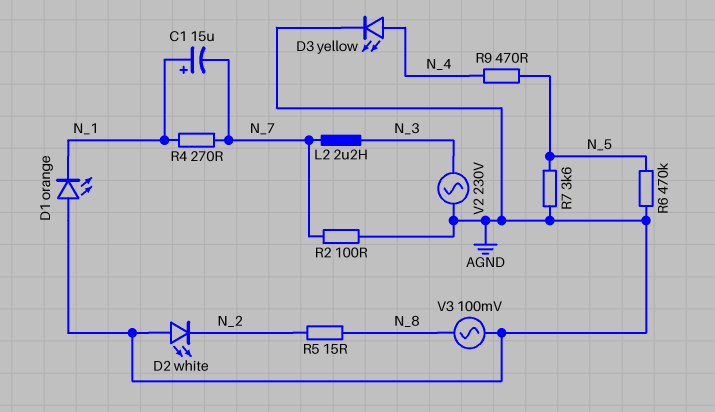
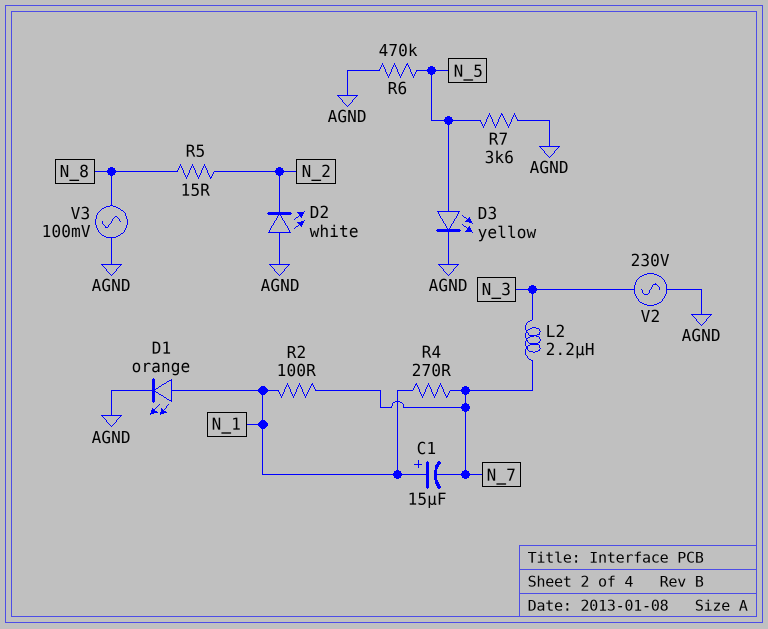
D1: LED orange (A AGND, K N_1) -> LED orange (A N_1, K AGND)
D3: LED yellow (A N_4, K AGND) -> LED yellow (A N_5, K AGND)
R2: 100 (AGND, N_7) -> 100 (N_1, N_7)
R9: 470 (N_4, N_5) -> none

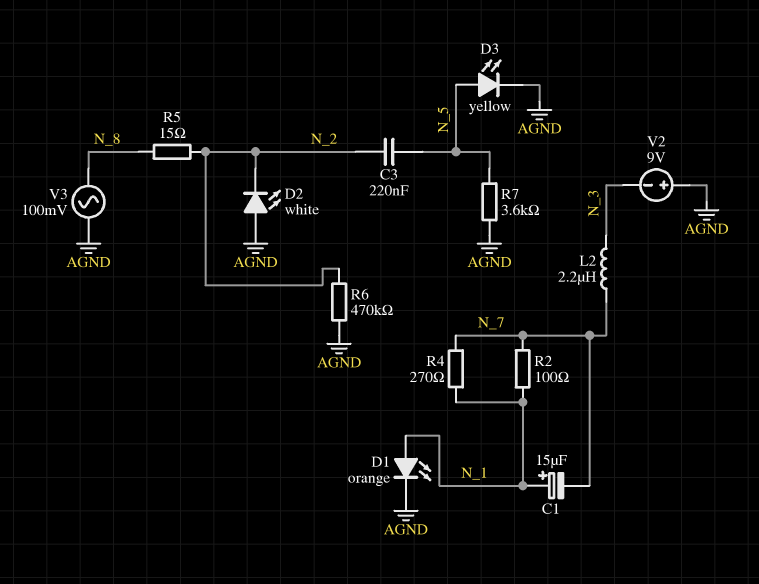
C3: none -> 220nF (N_2, N_5)
R6: 470k (AGND, N_5) -> 470k (AGND, N_2)
V2: AC 230V (AGND, N_3) -> 9V (plus AGND, minus N_3)

